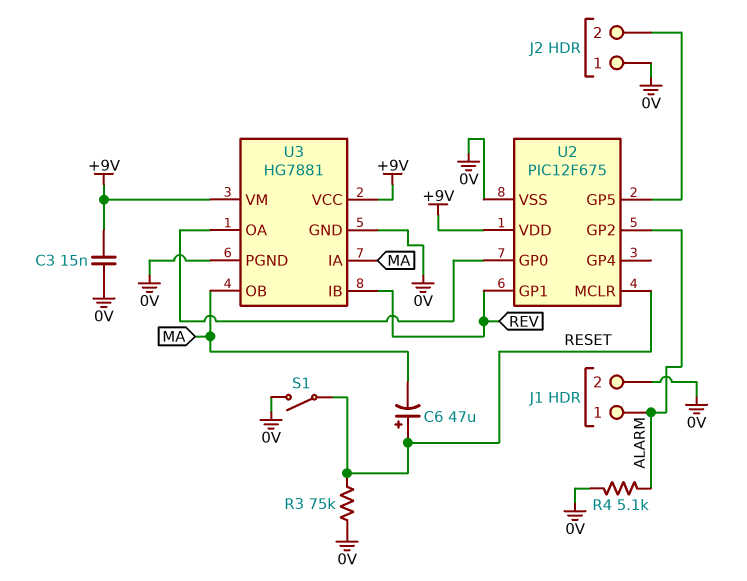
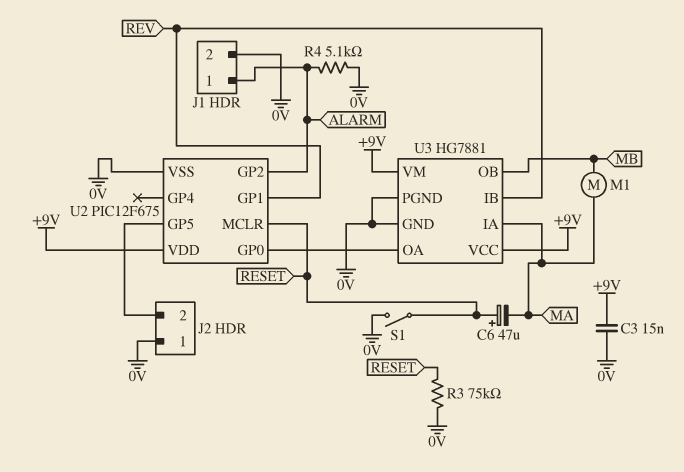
M1: none -> motor (MA, MB)
U3 pin OB: MA -> MB

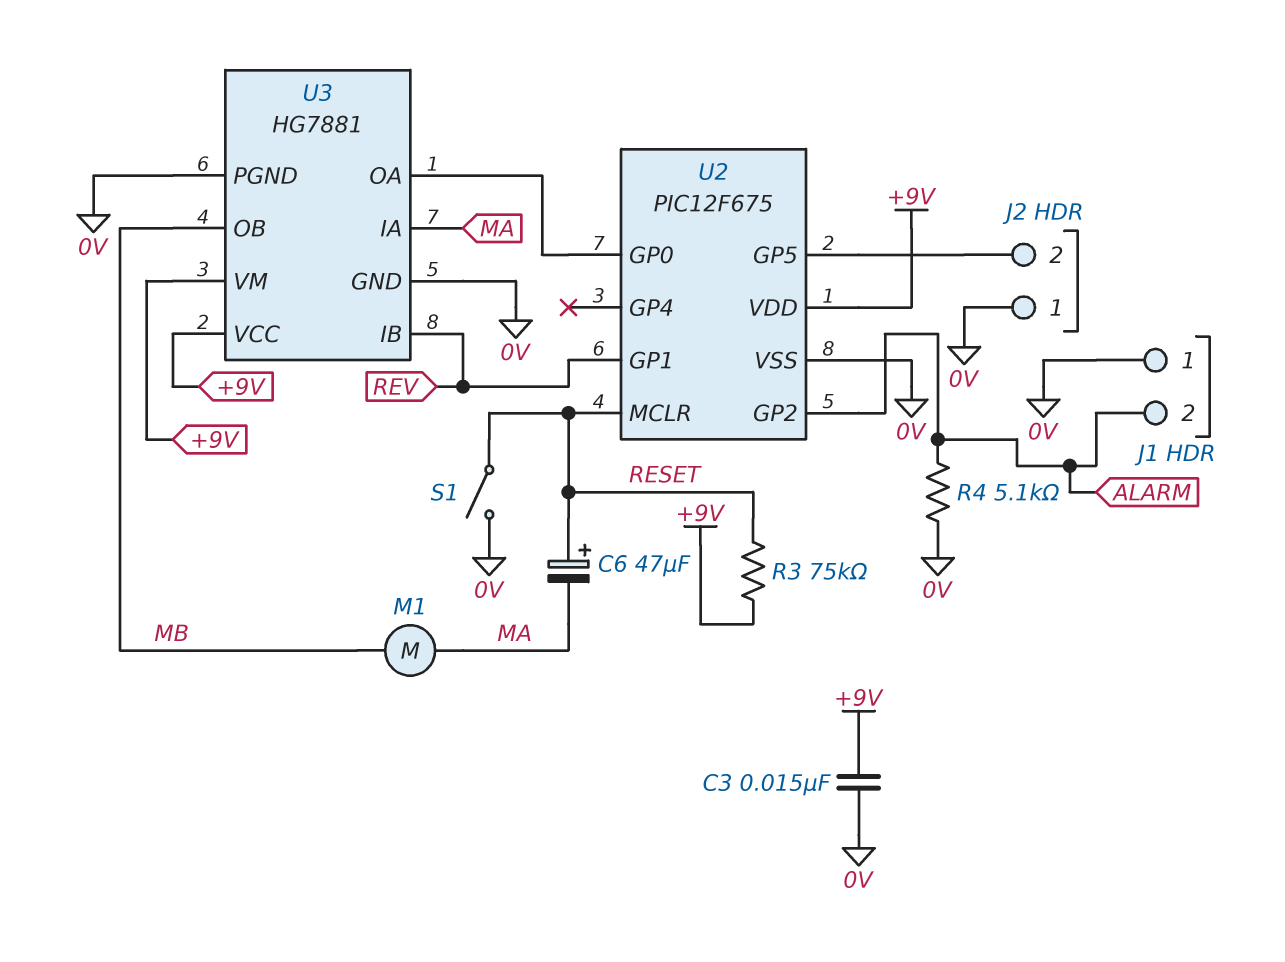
J1 pin 1: ALARM -> 0V
J1 pin 2: 0V -> ALARM
R3: 75k (0V, RESET) -> 75k (+9V, RESET)

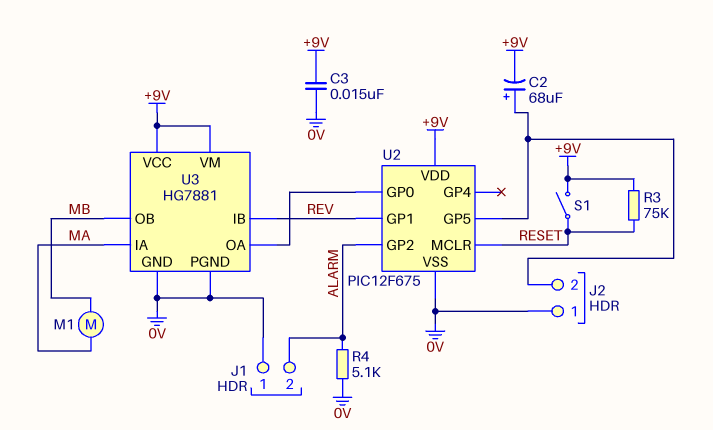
C2: none -> 68uF (plus J2/2, minus +9V)
C6: 47uF (plus RESET, minus MA) -> none
S1: switch (0V, RESET) -> switch (+9V, RESET)

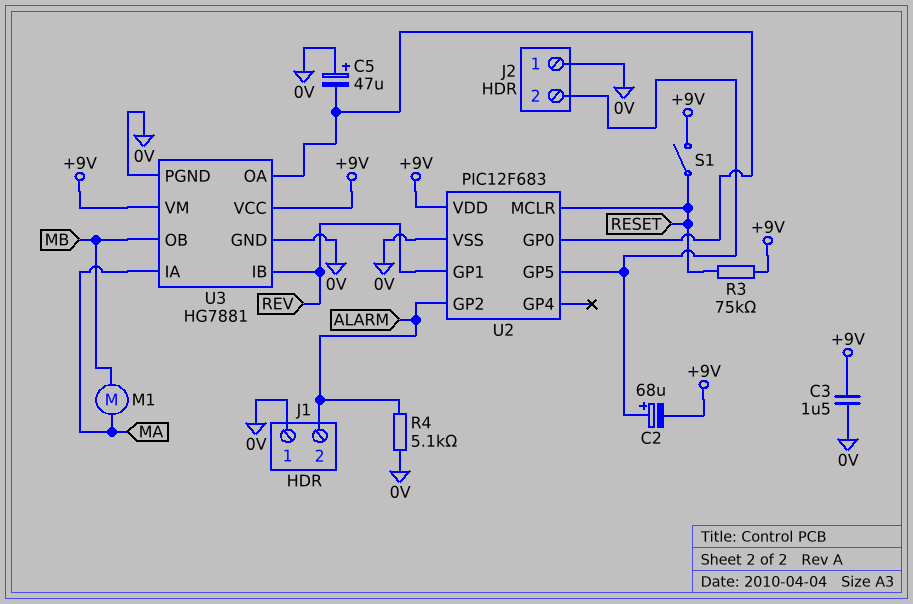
C3: 15nF (+9V, 0V) -> 1.5uF (+9V, 0V)
C5: none -> 47uF (plus 0V, minus U2/GP0)
U2: PIC12F675 -> PIC12F683

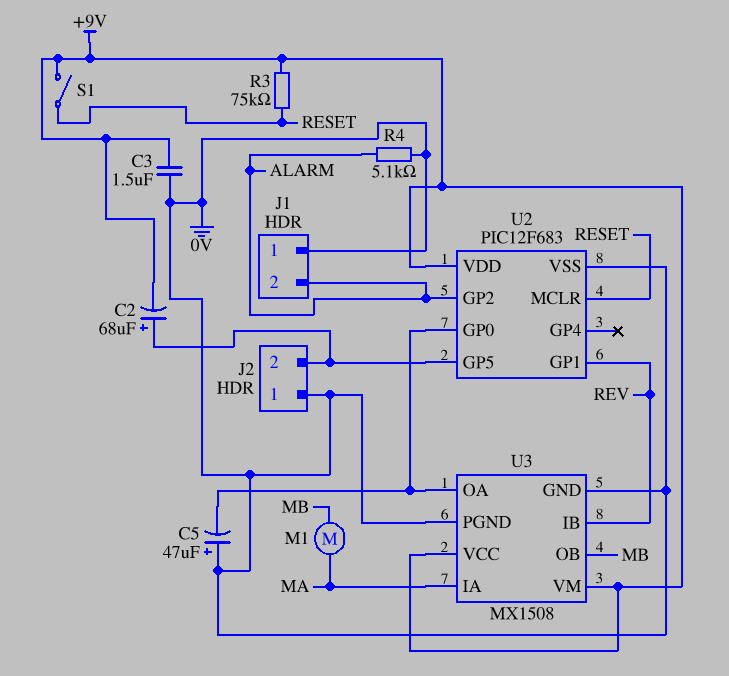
U3: HG7881 -> MX1508

